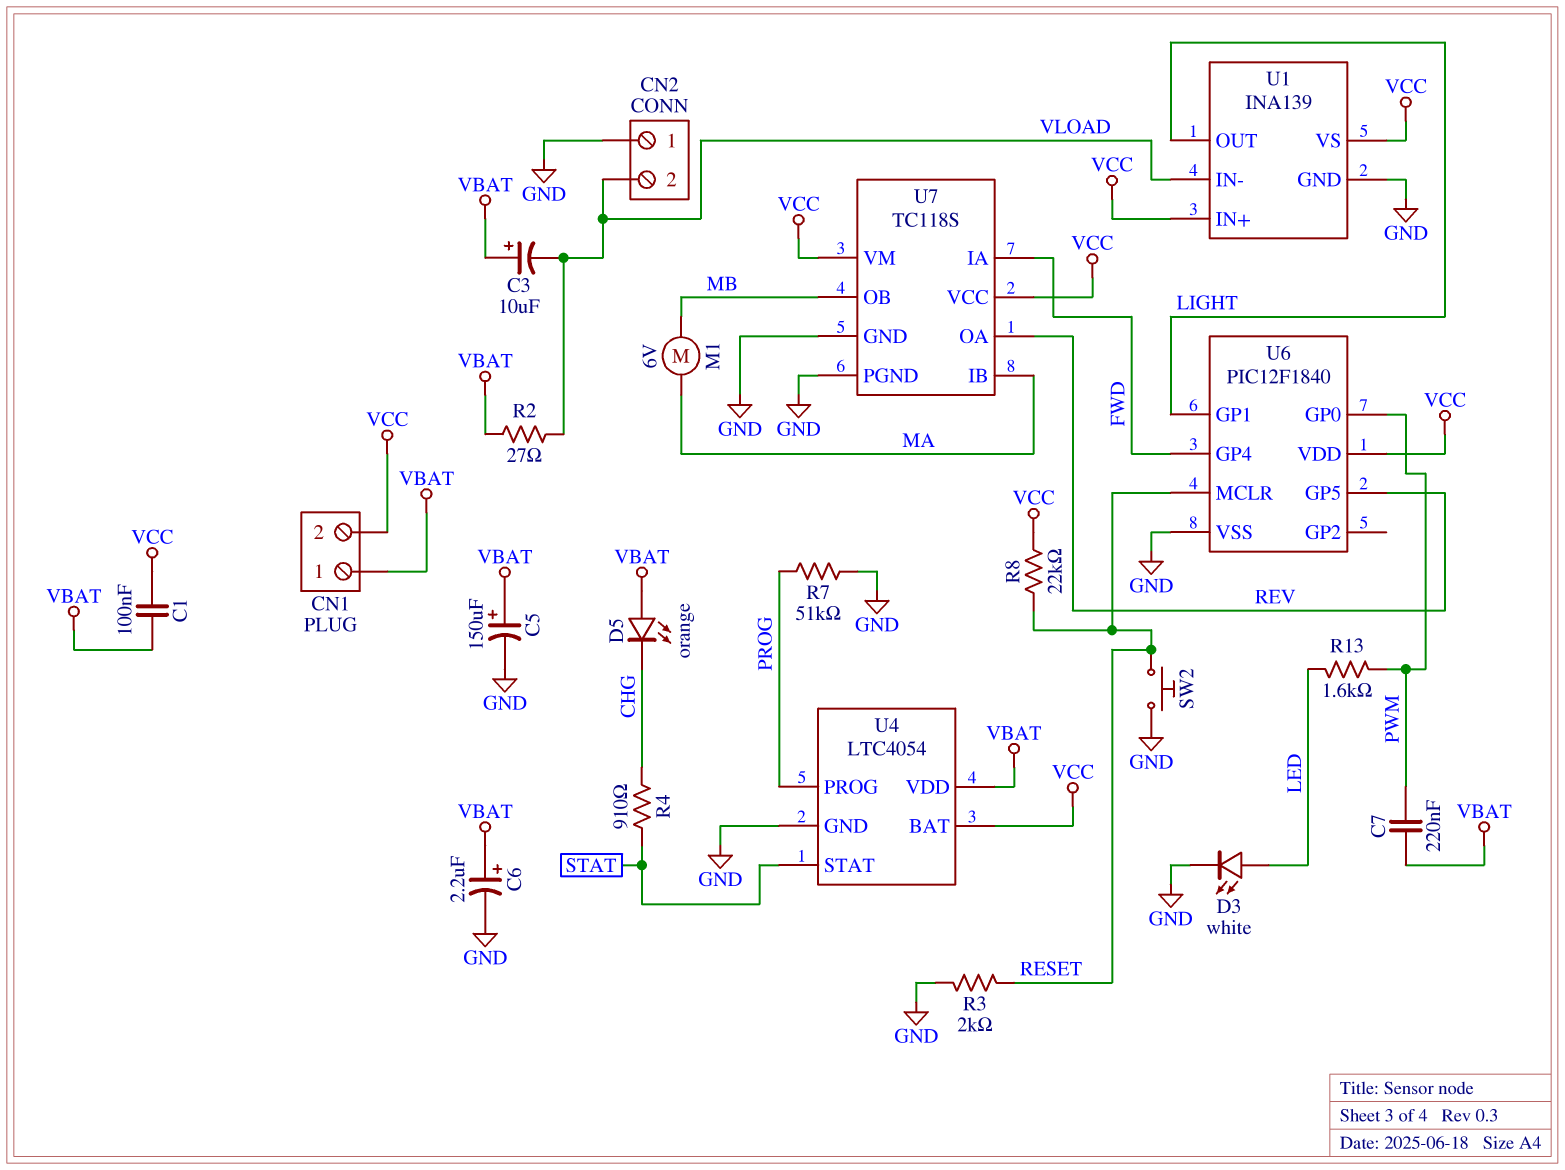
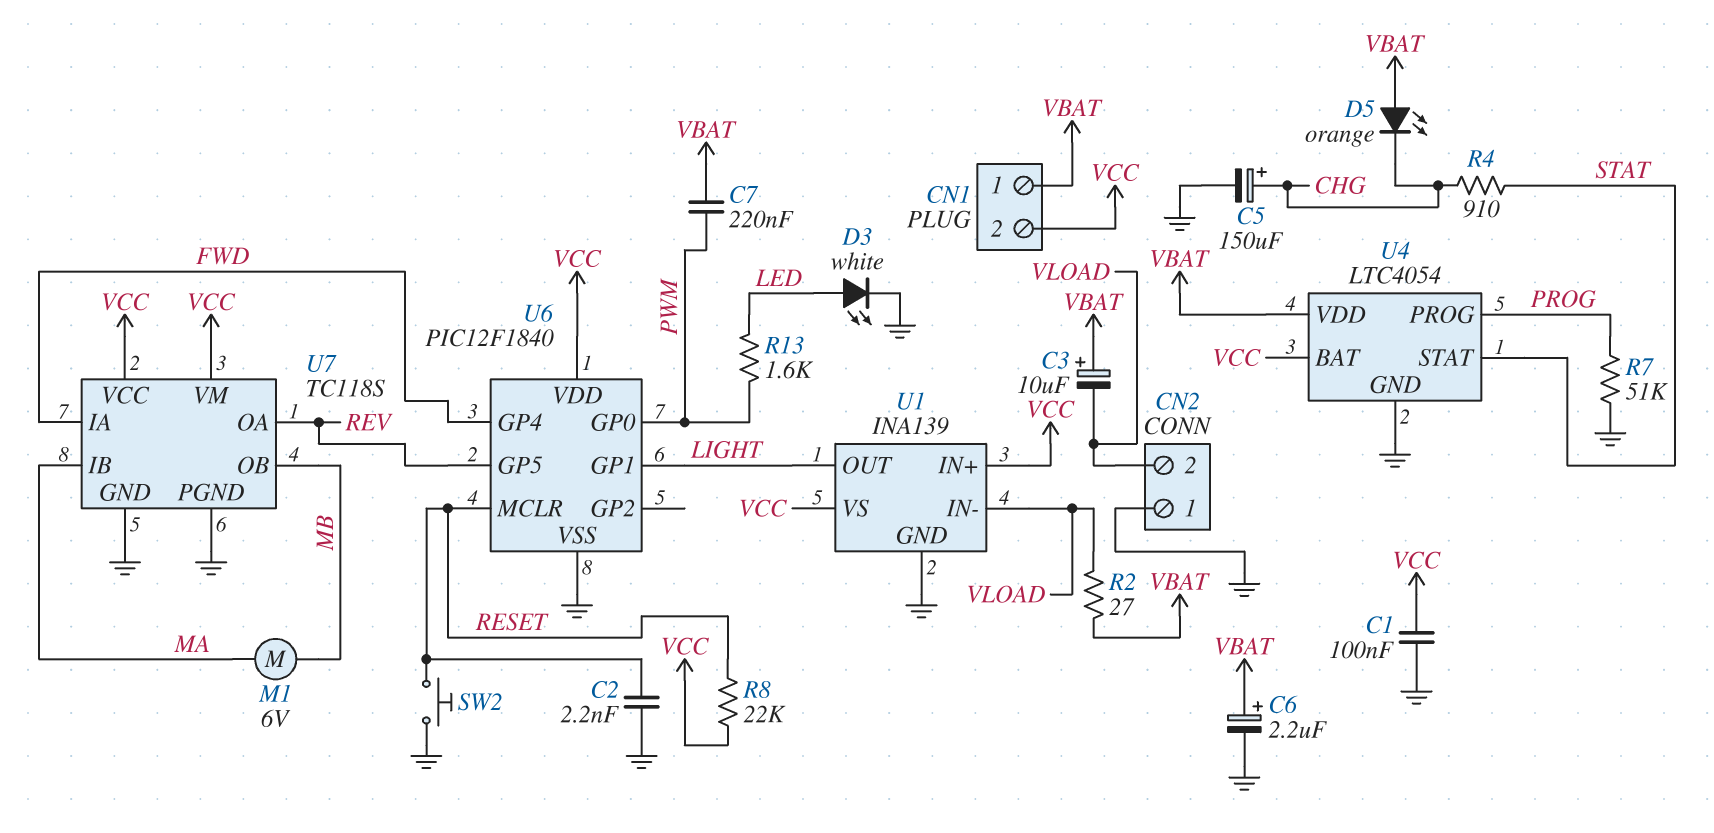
C1: 100nF (VBAT, VCC) -> 100nF (GND, VCC)
C2: none -> 2.2nF (GND, RESET)
C5: 150uF (plus VBAT, minus GND) -> 150uF (plus CHG, minus GND)
R3: 2k (GND, RESET) -> none

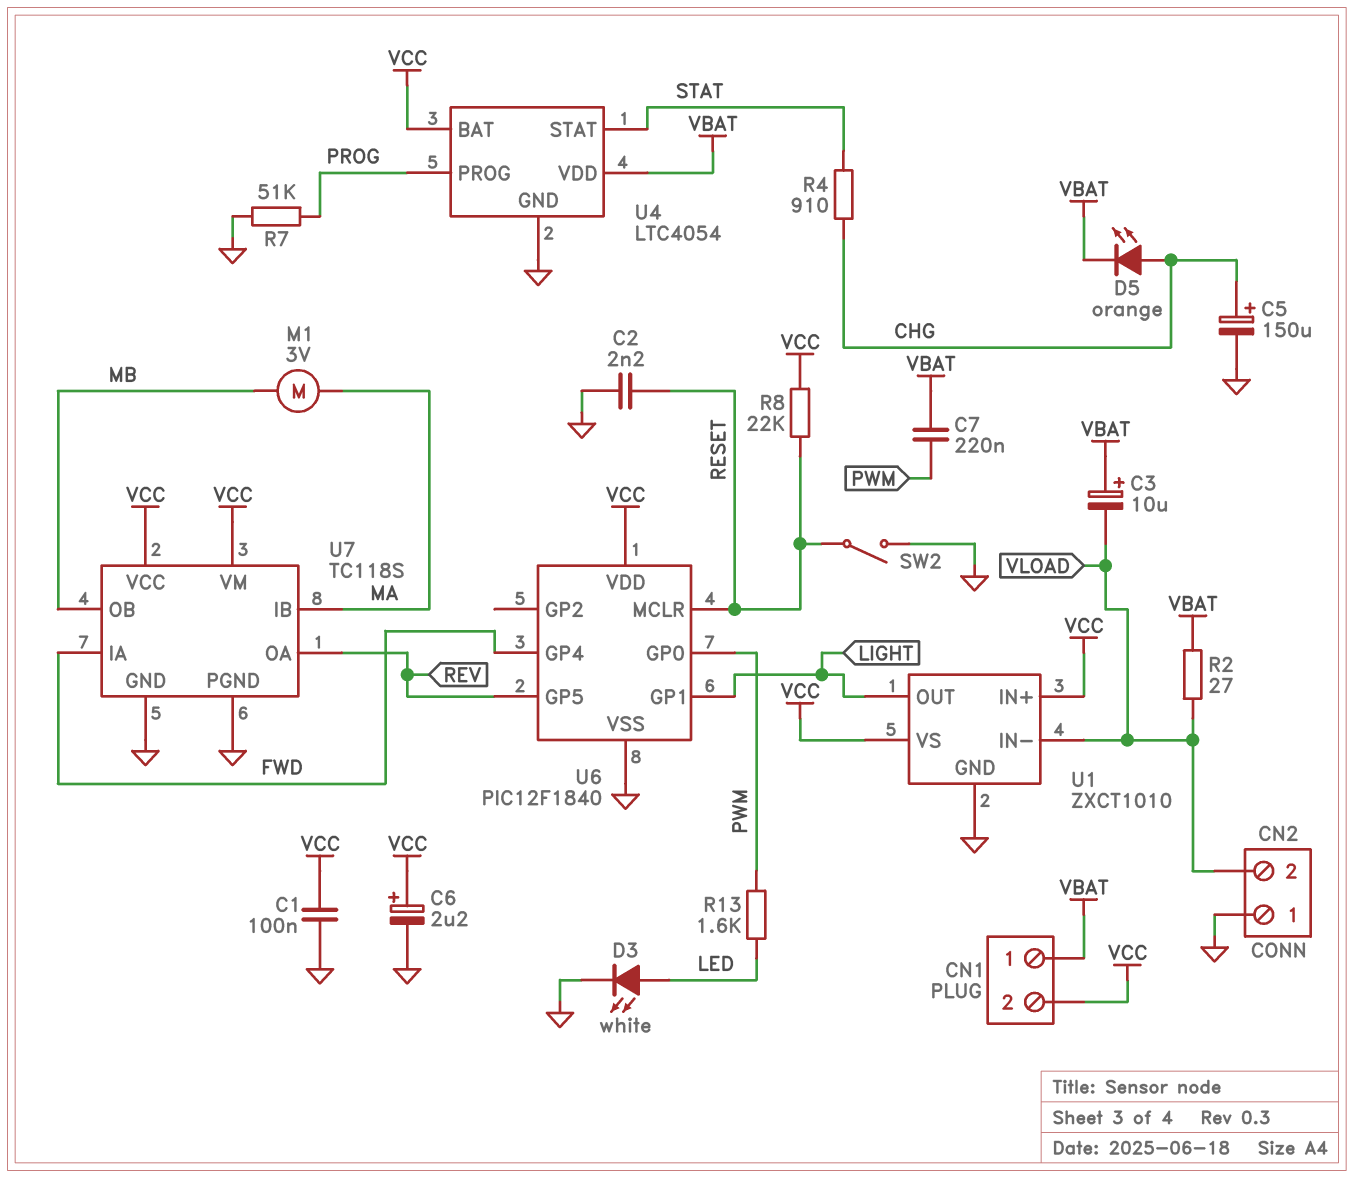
C6: 2.2uF (plus VBAT, minus GND) -> 2.2uF (plus VCC, minus GND)
D5: LED orange (A VBAT, K CHG) -> LED orange (A CHG, K VBAT)
M1: motor 6V (MA, MB) -> motor 3V (MA, MB)
SW2: button (GND, RESET) -> switch (GND, RESET)
U1: INA139 -> ZXCT1010

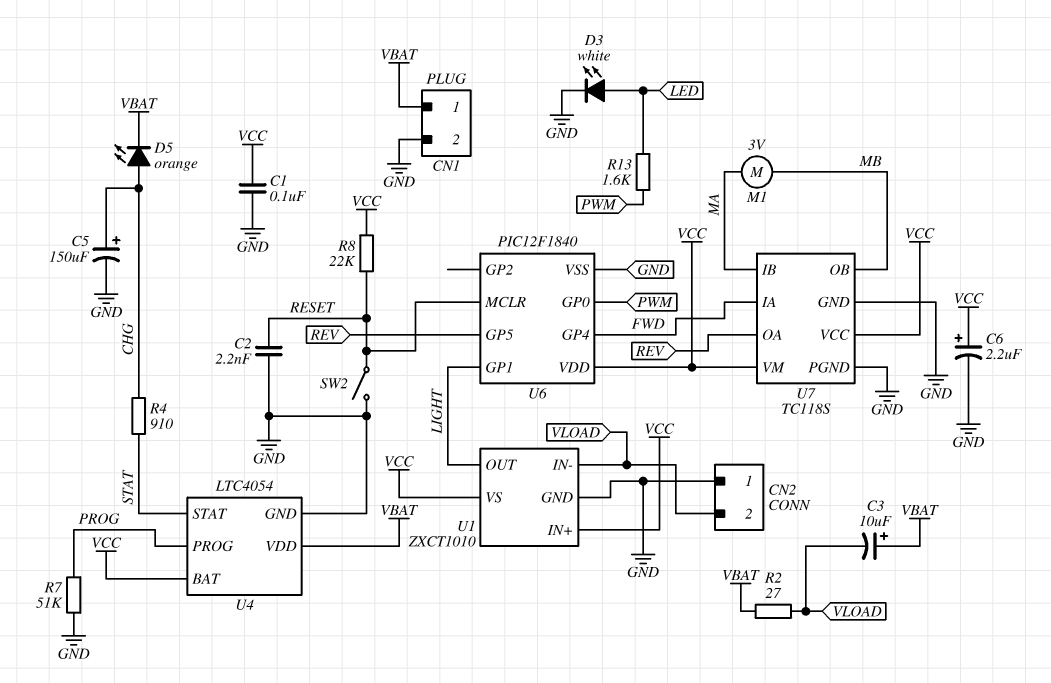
C7: 220nF (PWM, VBAT) -> none
CN1 pin 2: VCC -> GND

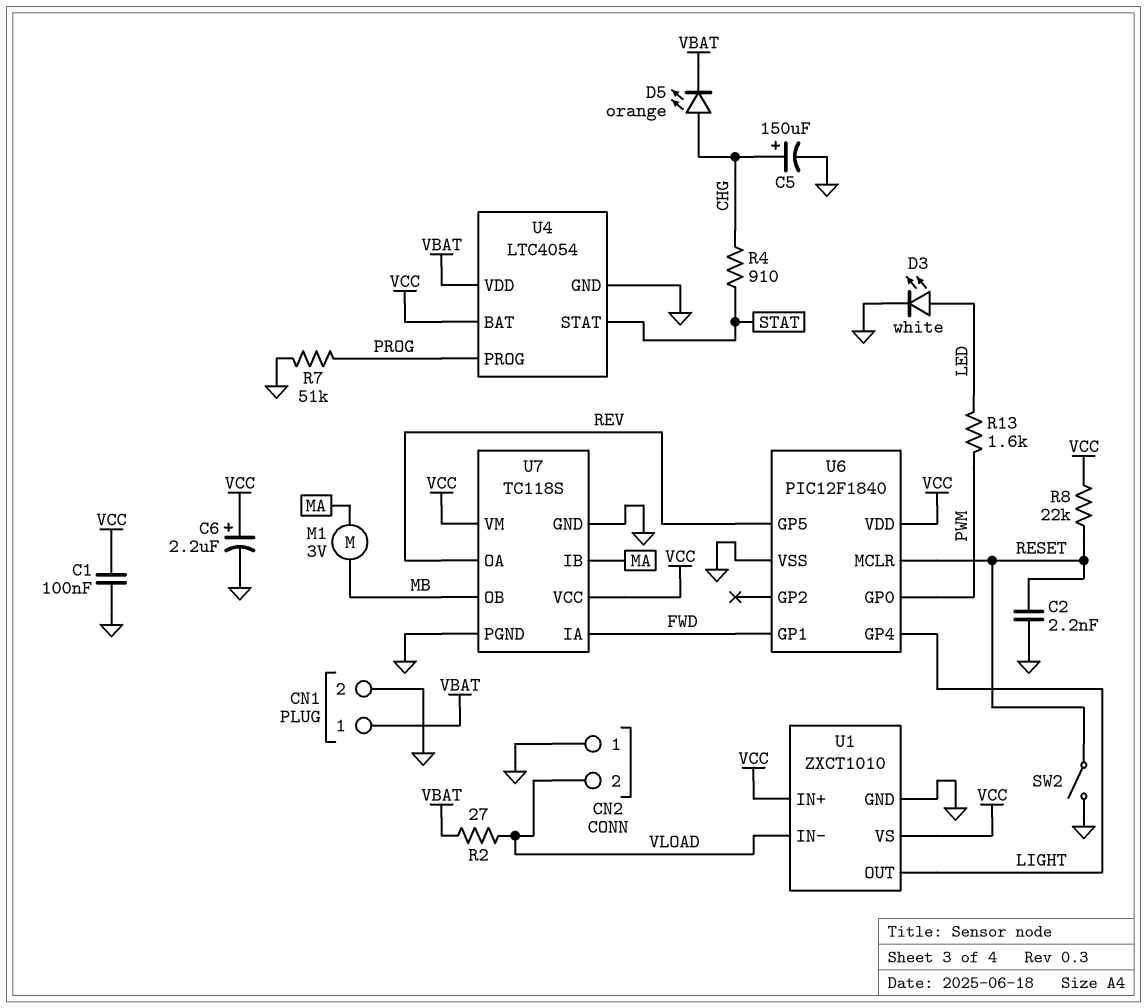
C3: 10uF (plus VBAT, minus VLOAD) -> none
U6 pin GP1: LIGHT -> FWD
U6 pin GP4: FWD -> LIGHT

